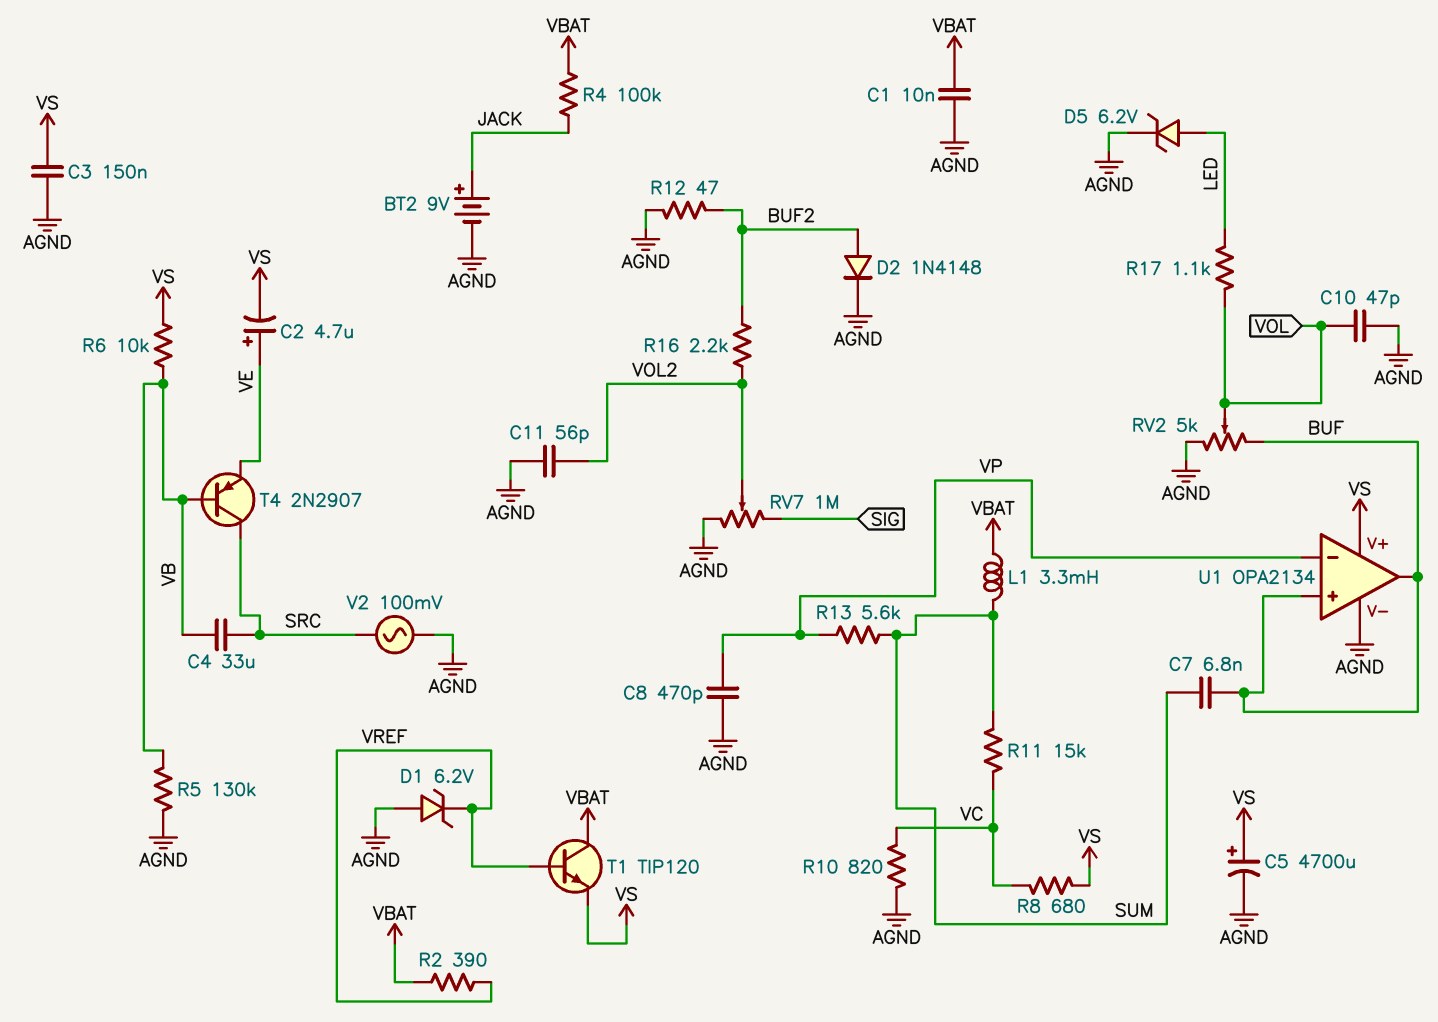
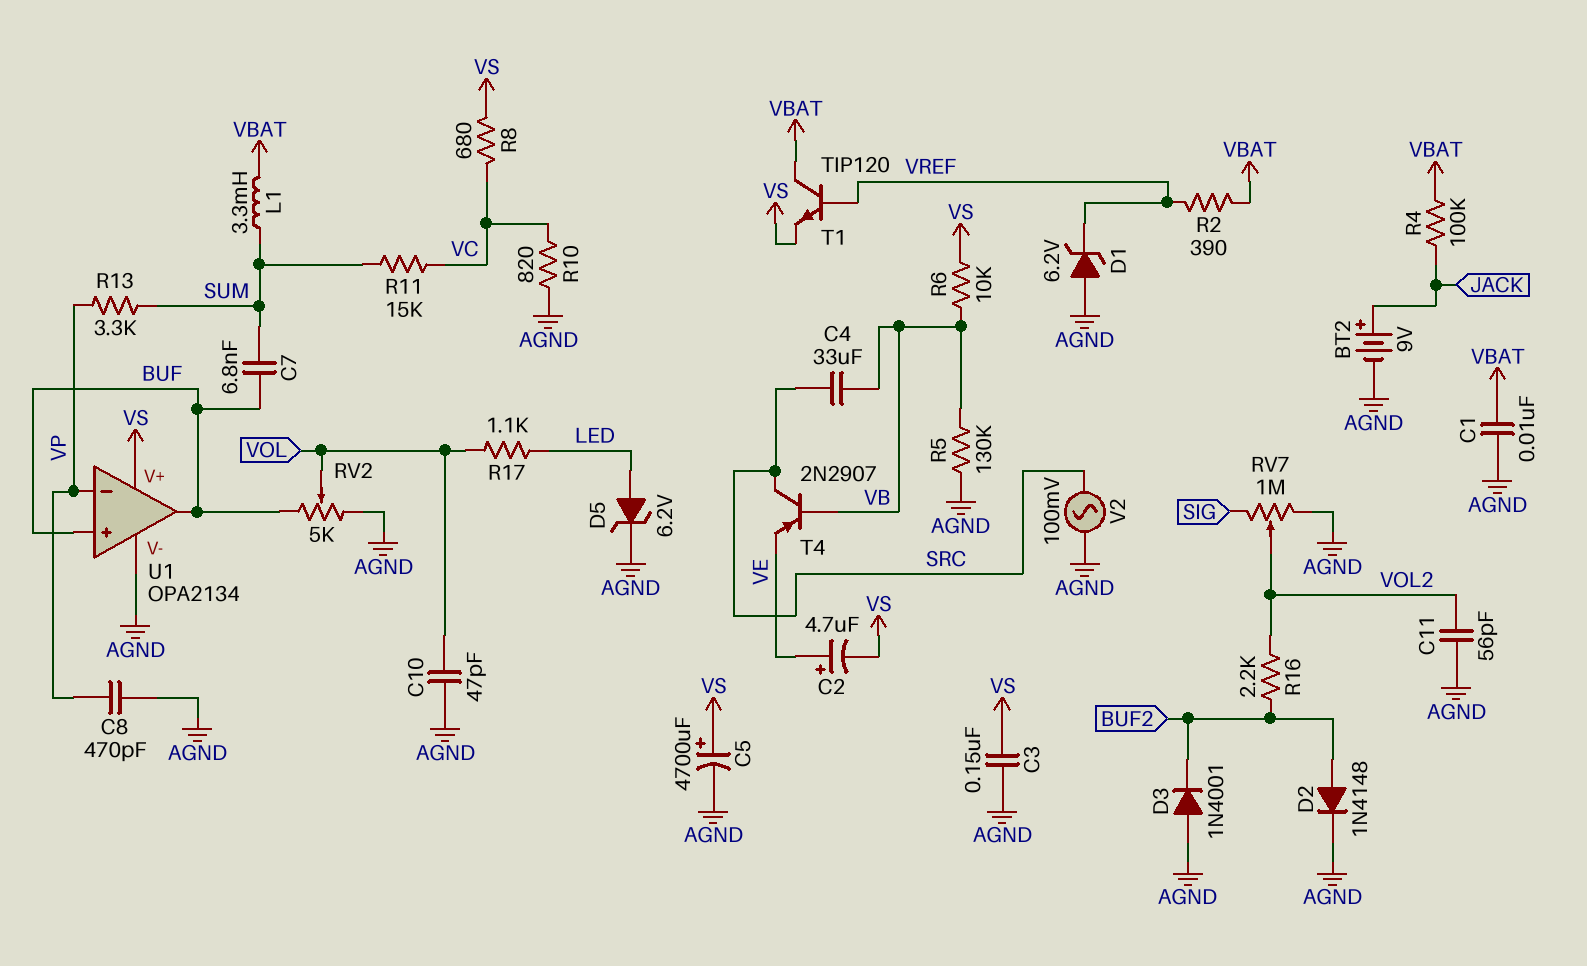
D3: none -> diode 1N4001 (A AGND, K BUF2)
R12: 47 (AGND, BUF2) -> none
R13: 5.6k (SUM, VP) -> 3.3k (SUM, VP)

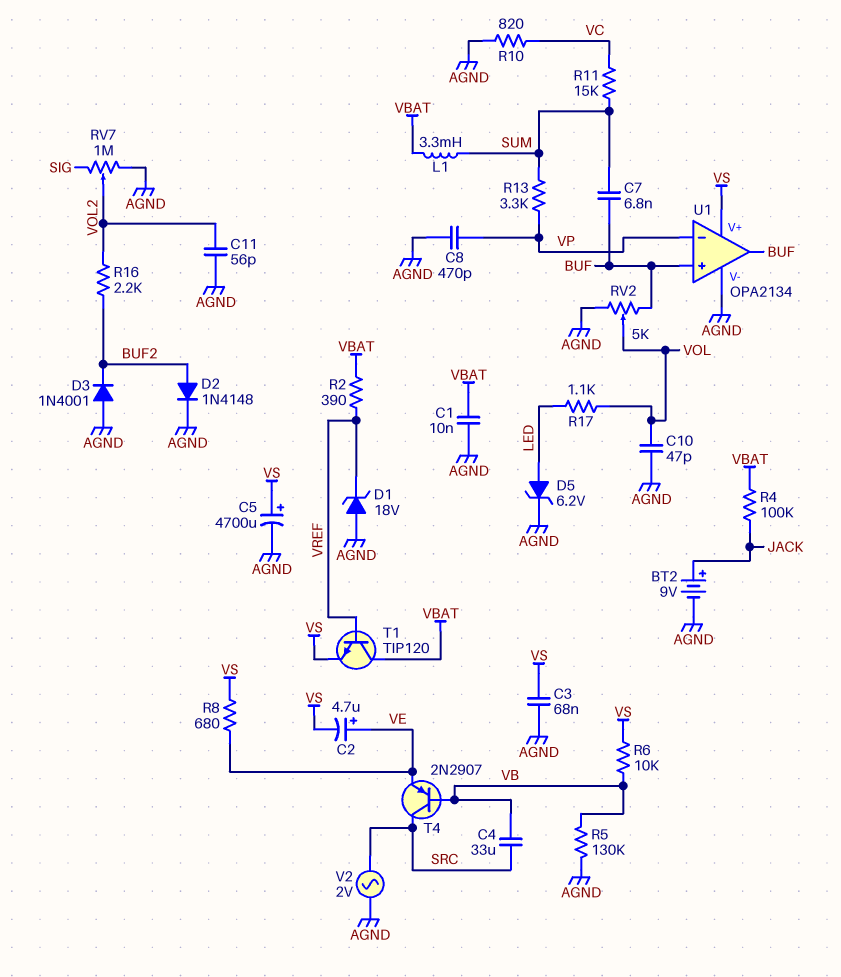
C3: 150nF (AGND, VS) -> 68nF (AGND, VS)
D1: zener 6.2V (A AGND, K VREF) -> zener 18V (A AGND, K VREF)
R8: 680 (VC, VS) -> 680 (VE, VS)
V2: AC 100mV (AGND, SRC) -> AC 2V (AGND, SRC)

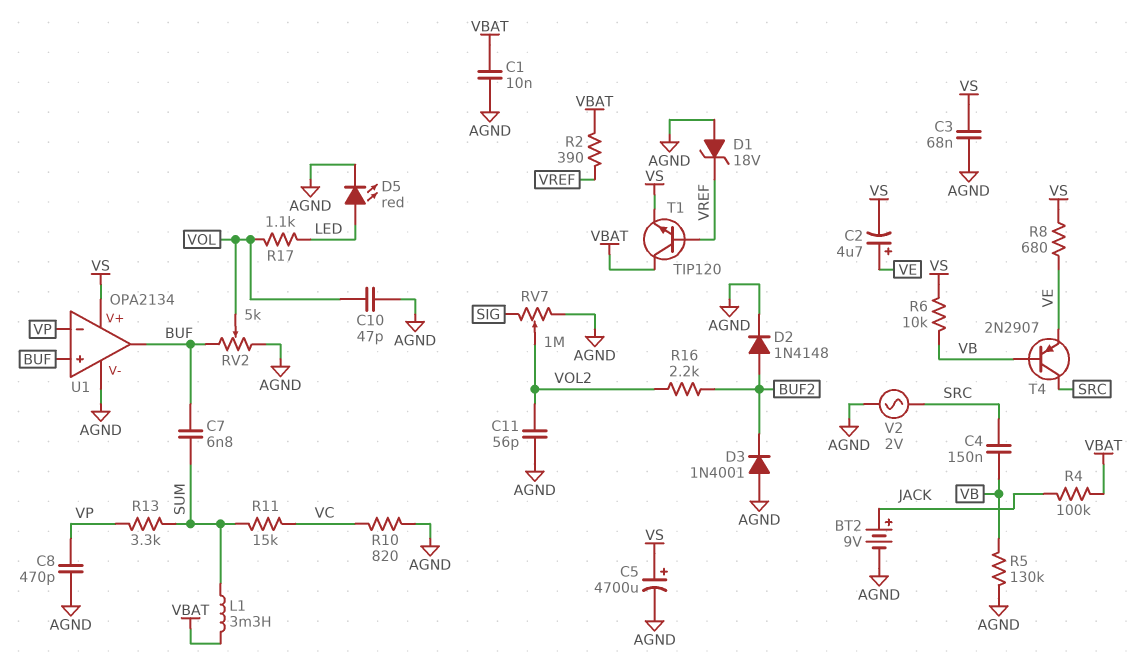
C4: 33uF (SRC, VB) -> 150nF (SRC, VB)
D5: zener 6.2V (A LED, K AGND) -> LED red (A LED, K AGND)

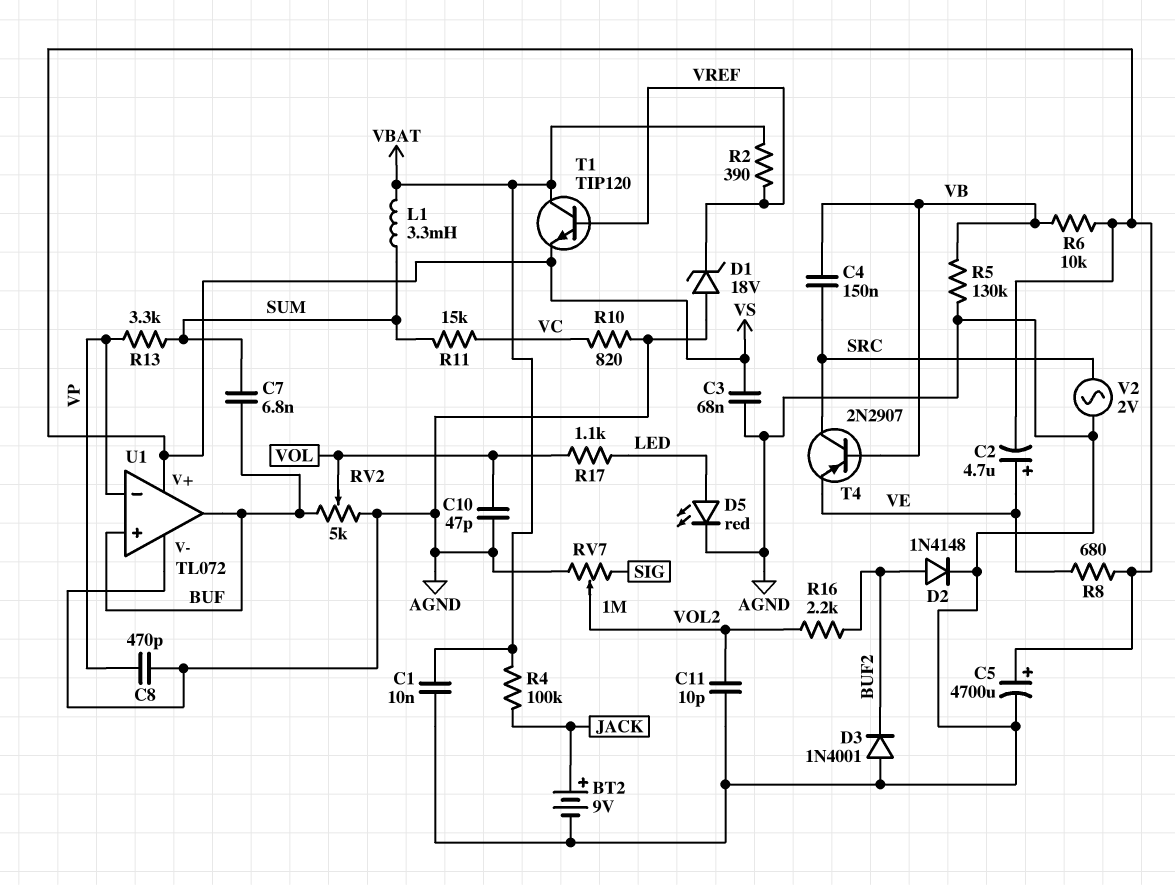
C11: 56pF (AGND, VOL2) -> 10pF (AGND, VOL2)
U1: OPA2134 -> TL072

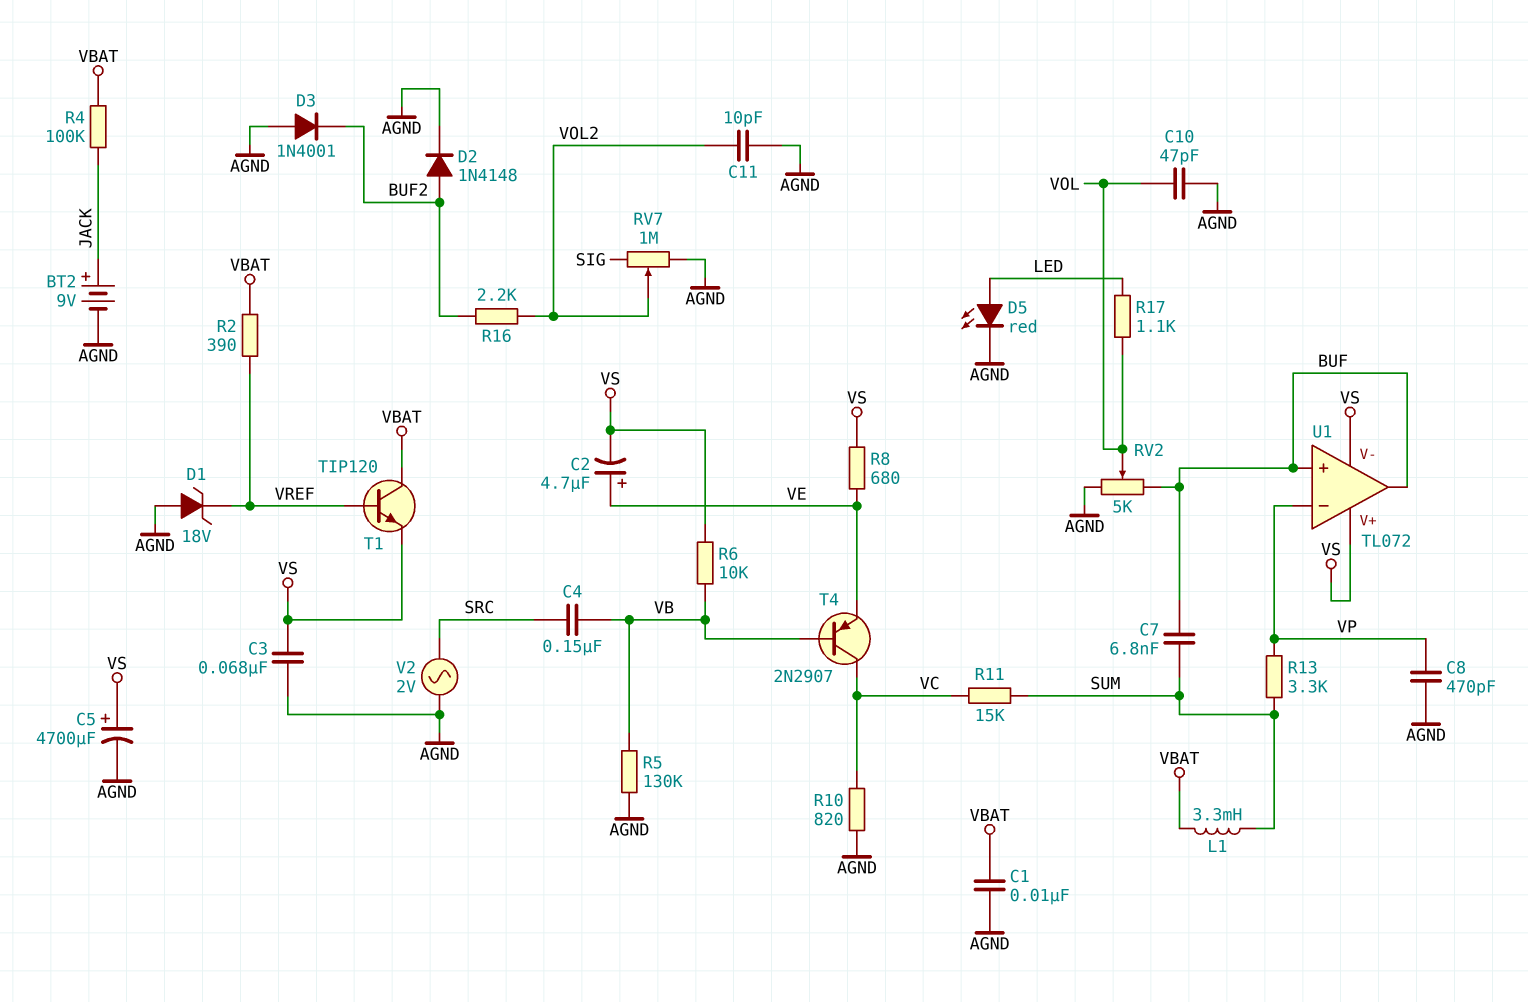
T4: PNP 2N2907 (B VB, C SRC, E VE) -> PNP 2N2907 (B VB, C VC, E VE)
U1 pin V-: AGND -> VS

